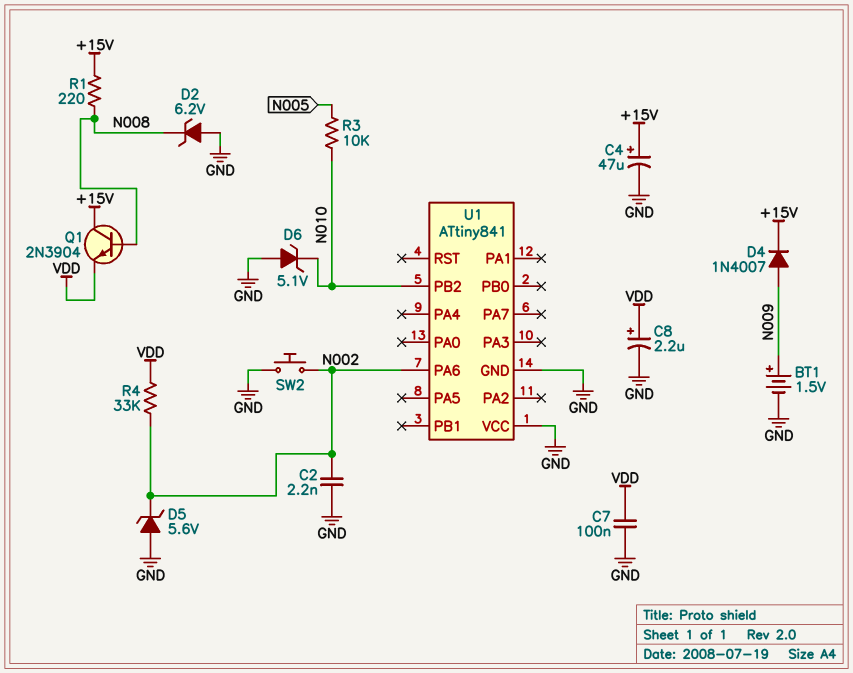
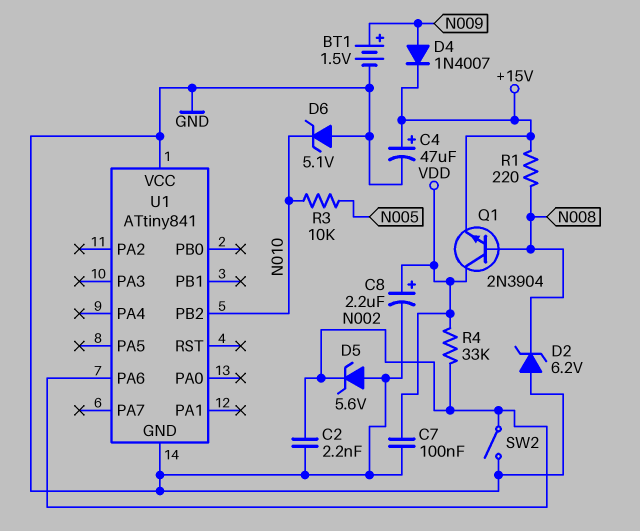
Q1: NPN 2N3904 (B N008, C +15V, E VDD) -> NPN 2N3904 (B N008, C VDD, E +15V)
SW2: button (GND, N002) -> switch (GND, N002)

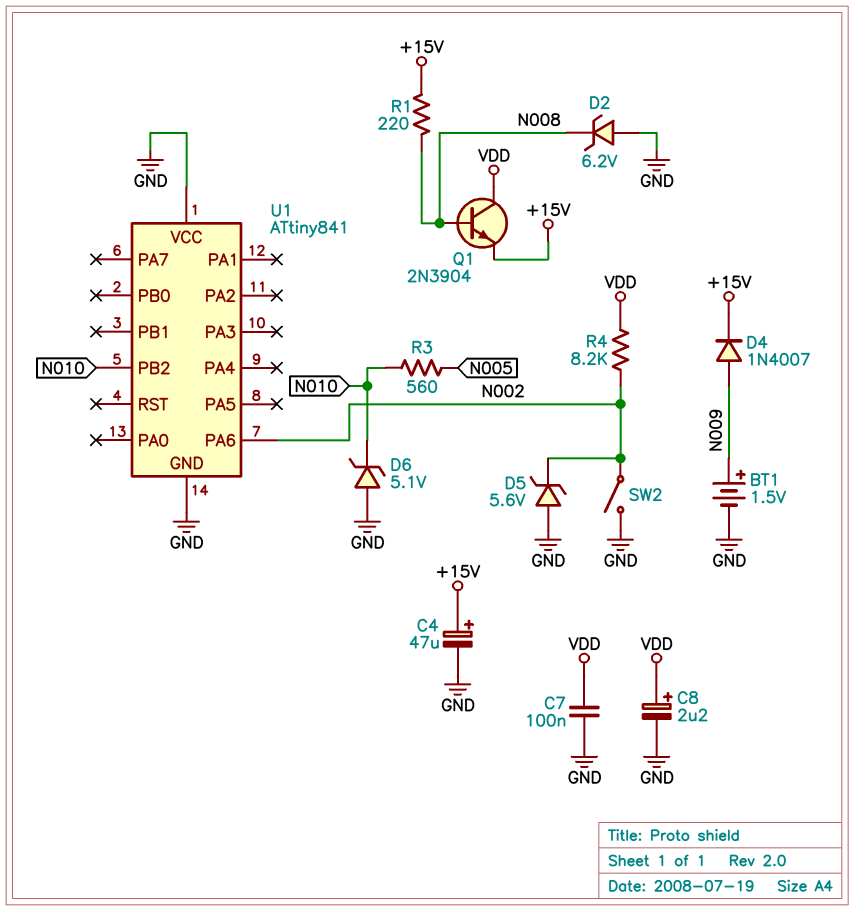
C2: 2.2nF (GND, N002) -> none
R3: 10k (N005, N010) -> 560 (N005, N010)
R4: 33k (N002, VDD) -> 8.2k (N002, VDD)

